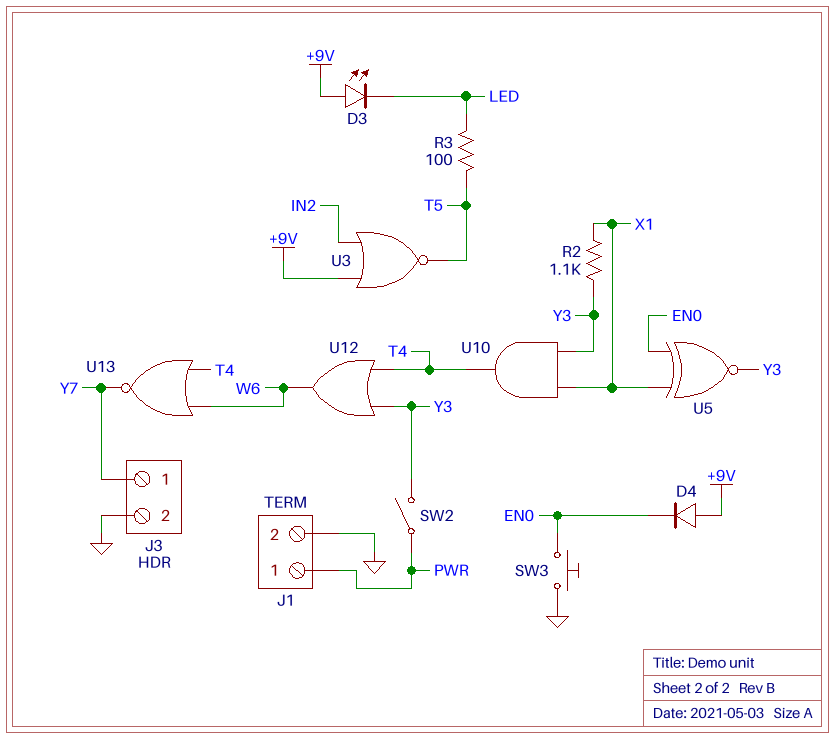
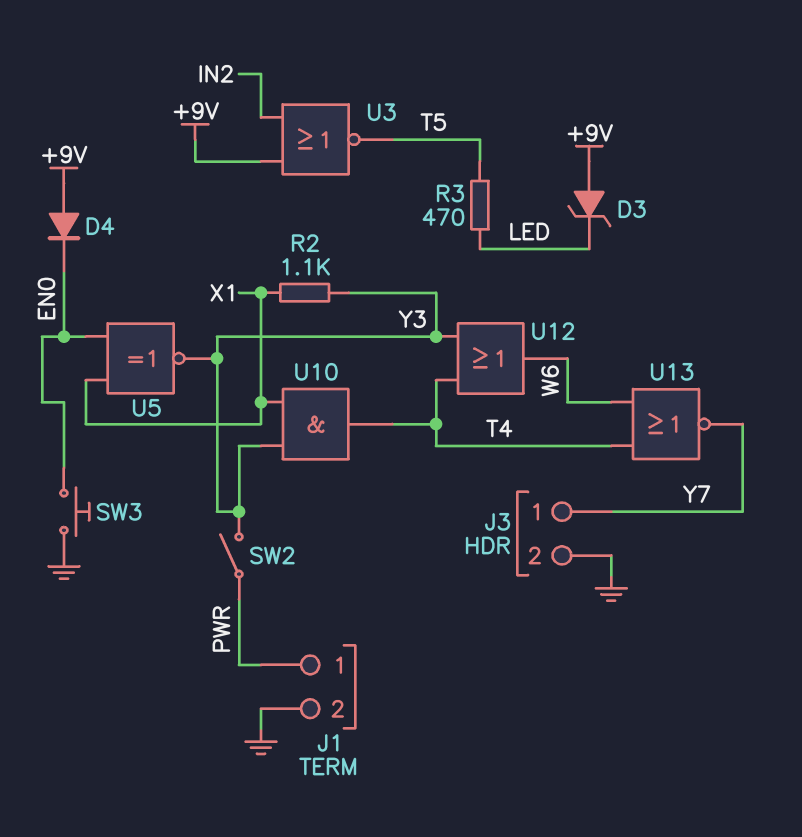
D3: LED (A +9V, K LED) -> zener (A +9V, K LED)
R3: 100 (LED, T5) -> 470 (LED, T5)

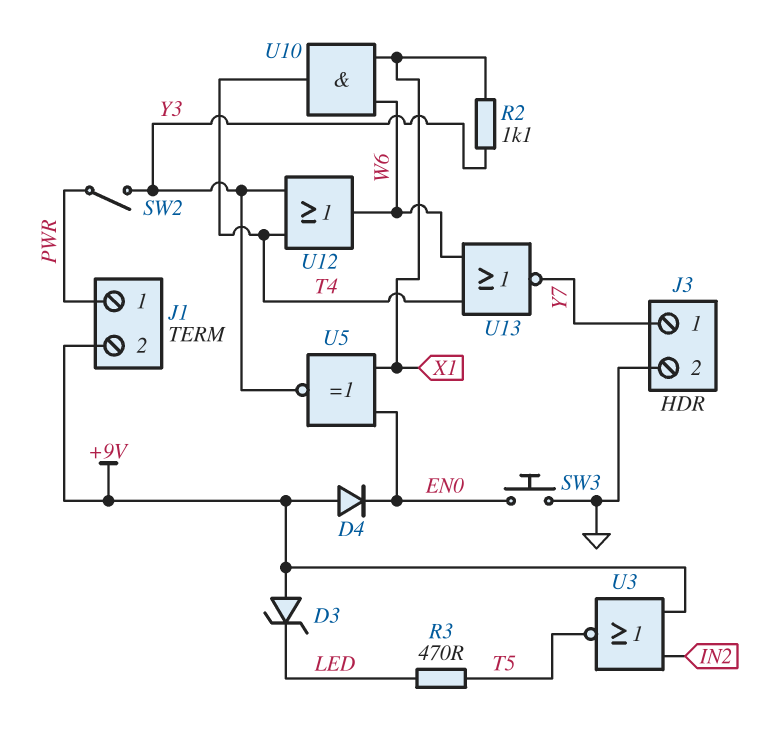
J1 pin 2: GND -> +9V
U10: AND (in X1, in Y3, out T4) -> AND (in W6, in X1, out T4)

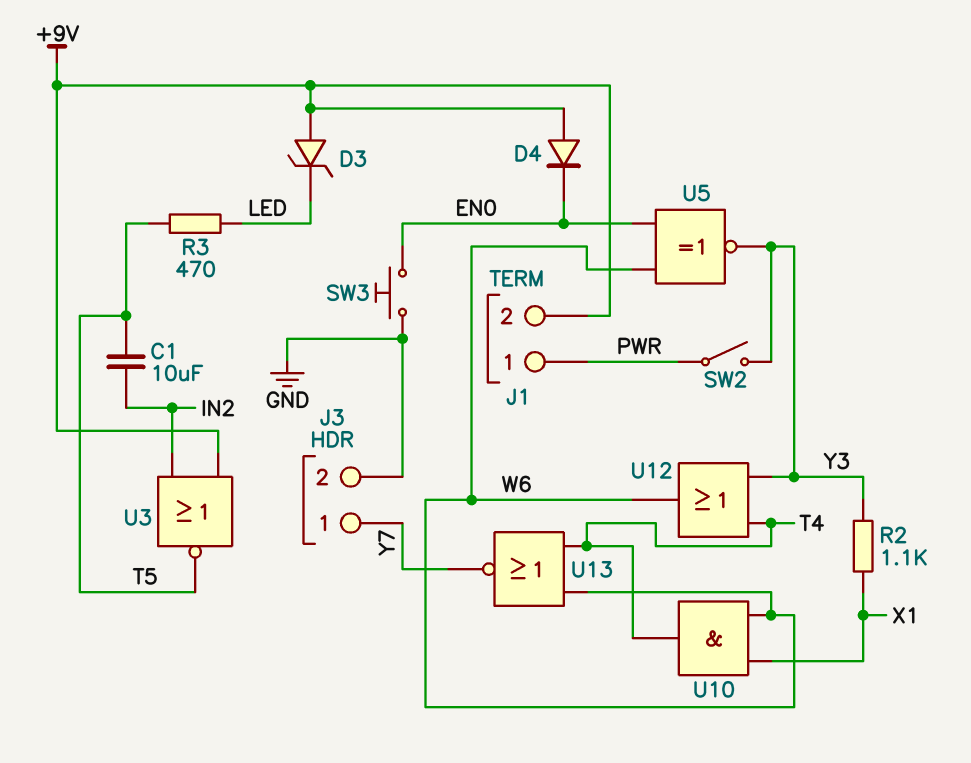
C1: none -> 10uF (IN2, T5)
U5: XNOR (in EN0, in X1, out Y3) -> XNOR (in EN0, in W6, out Y3)

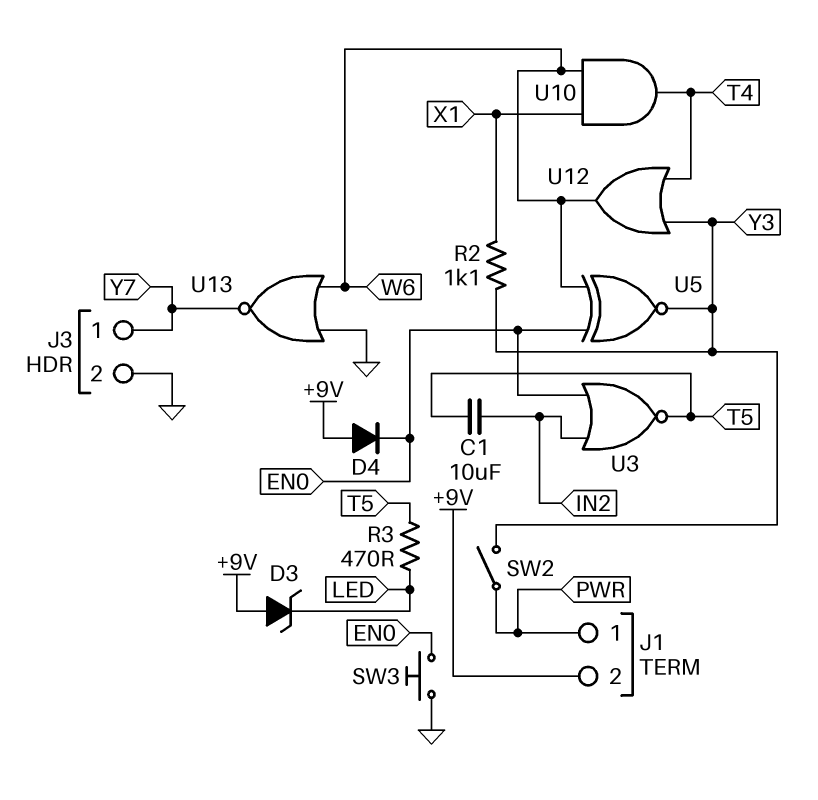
U3: NOR (in +9V, in IN2, out T5) -> NOR (in EN0, in IN2, out T5)
U13: NOR (in T4, in W6, out Y7) -> NOR (in GND, in W6, out Y7)

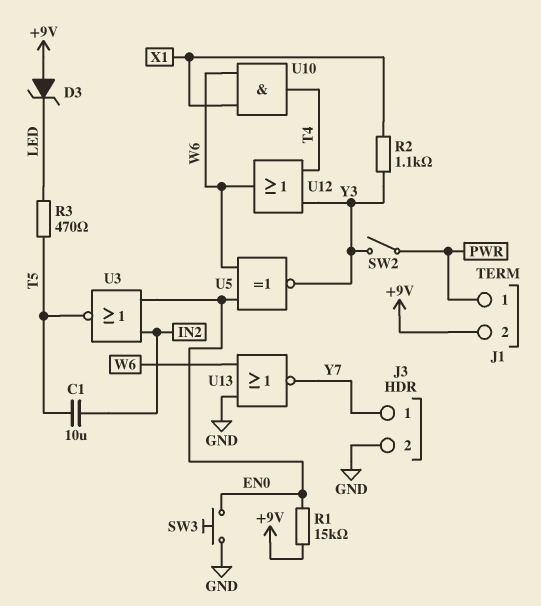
D4: diode (A +9V, K EN0) -> none
R1: none -> 15k (+9V, EN0)

